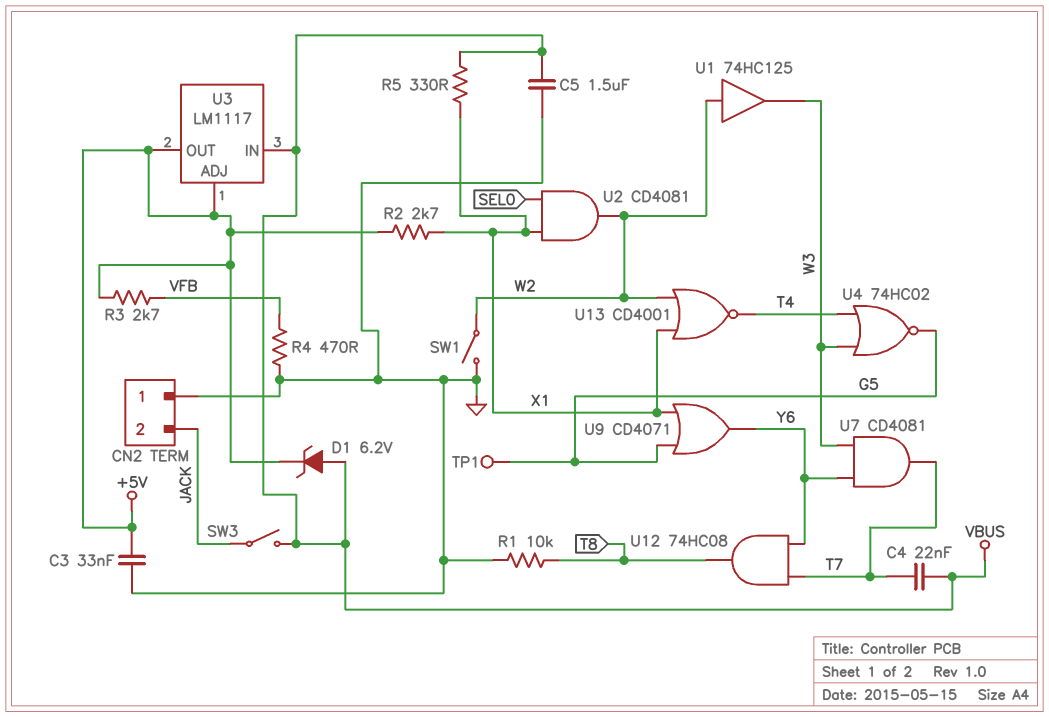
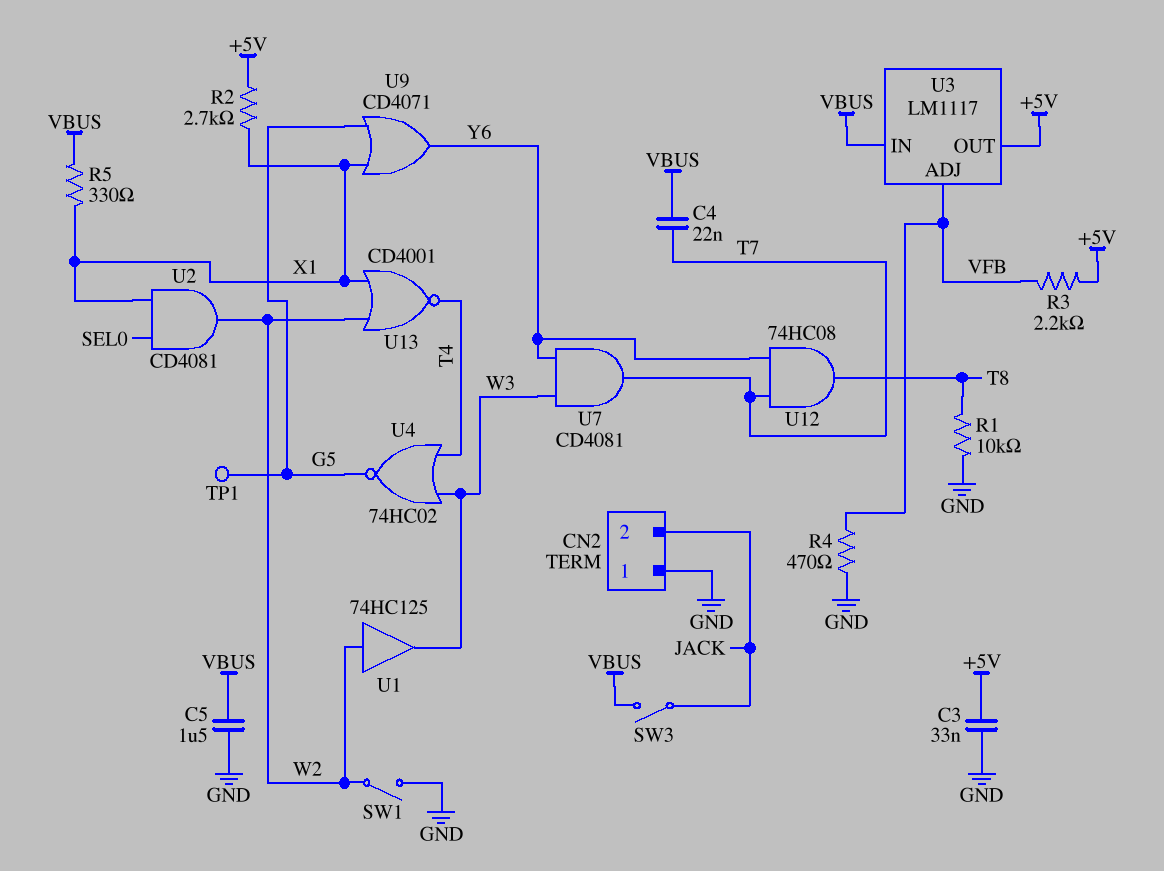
D1: zener 6.2V (A VBUS, K +5V) -> none
R3: 2.7k (+5V, VFB) -> 2.2k (+5V, VFB)
U3 pin ADJ: +5V -> VFB

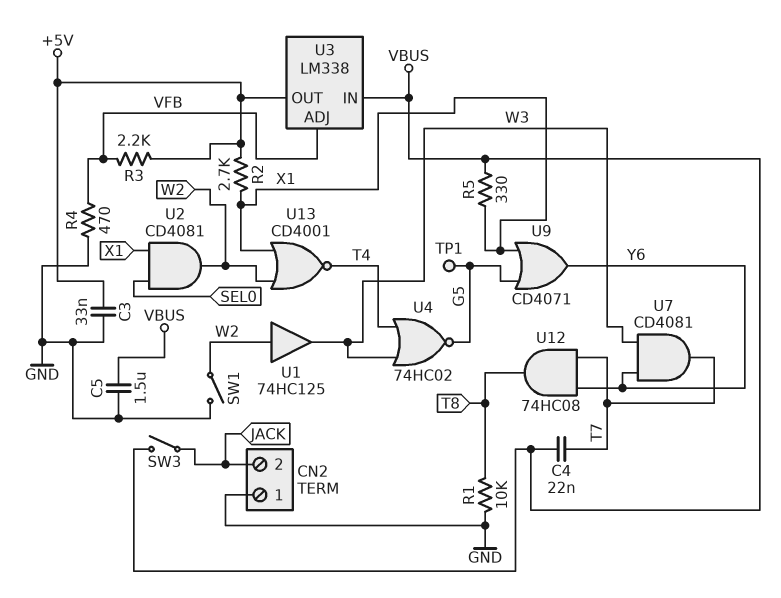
U3: LM1117 -> LM338

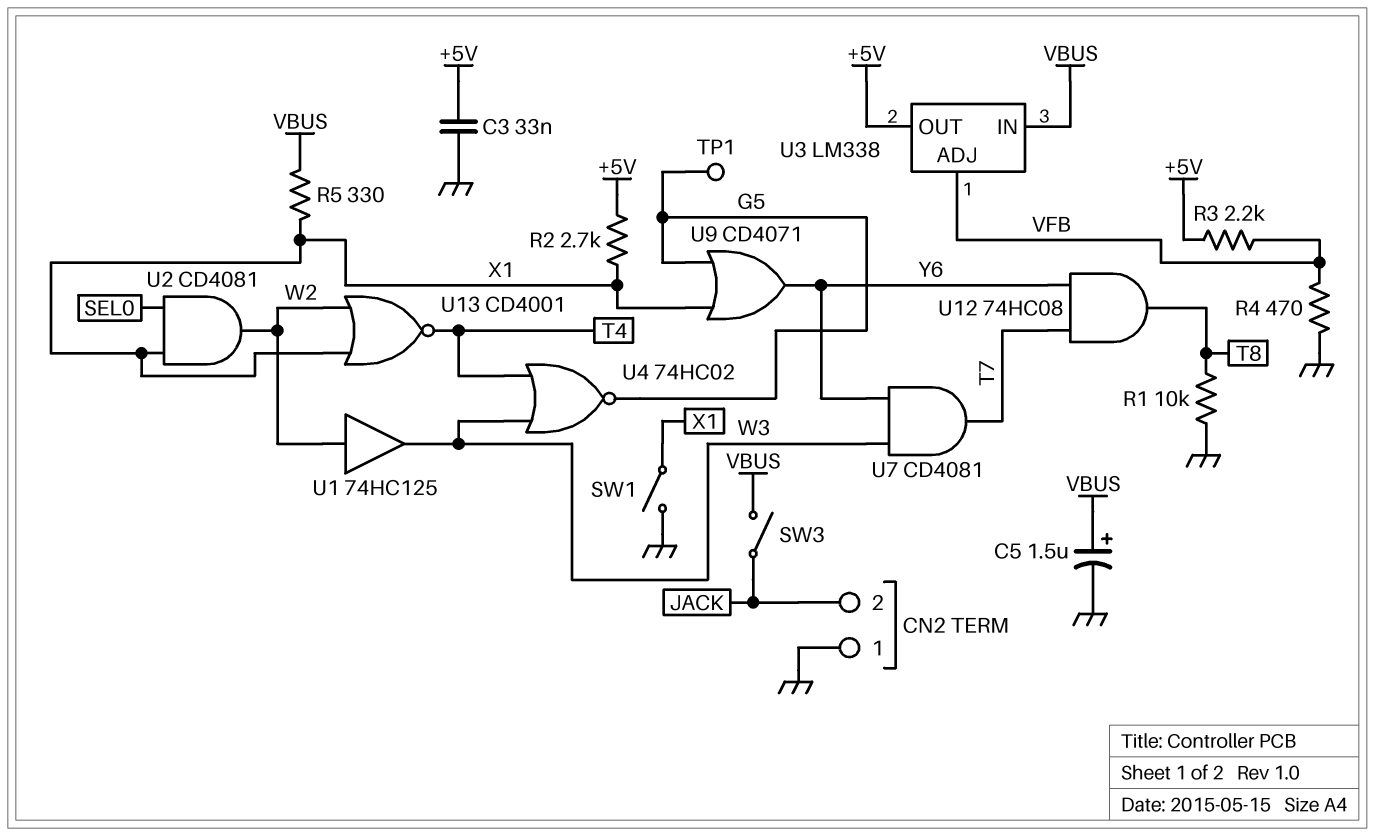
C4: 22nF (T7, VBUS) -> none
C5: 1.5uF (GND, VBUS) -> 1.5uF (plus VBUS, minus GND)
SW1: switch (GND, W2) -> switch (GND, X1)

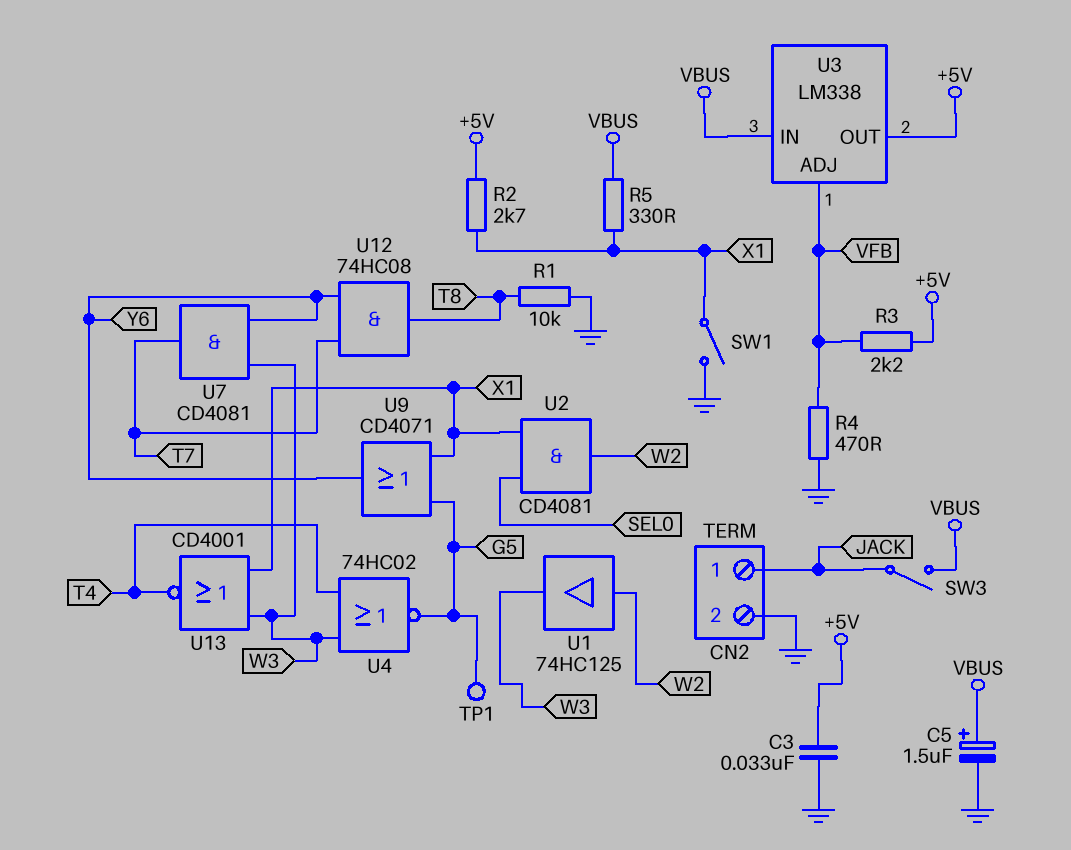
CN2 pin 1: GND -> JACK
CN2 pin 2: JACK -> GND
U13: NOR CD4001 (in W2, in X1, out T4) -> NOR CD4001 (in W3, in X1, out T4)

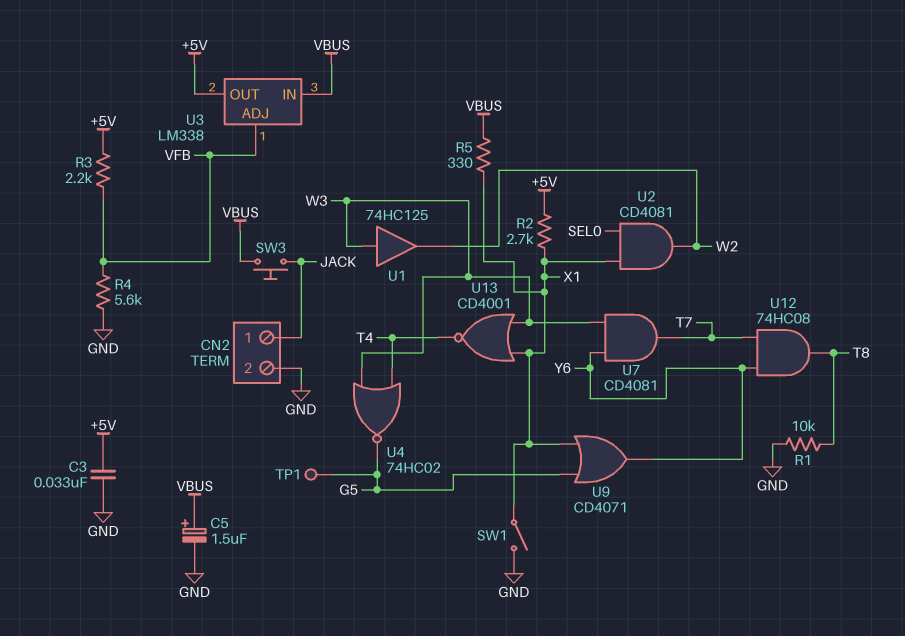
R4: 470 (GND, VFB) -> 5.6k (GND, VFB)
SW3: switch (JACK, VBUS) -> button (JACK, VBUS)
U1: buffer 74HC125 (in W2, out W3) -> buffer 74HC125 (in W3, out W2)

